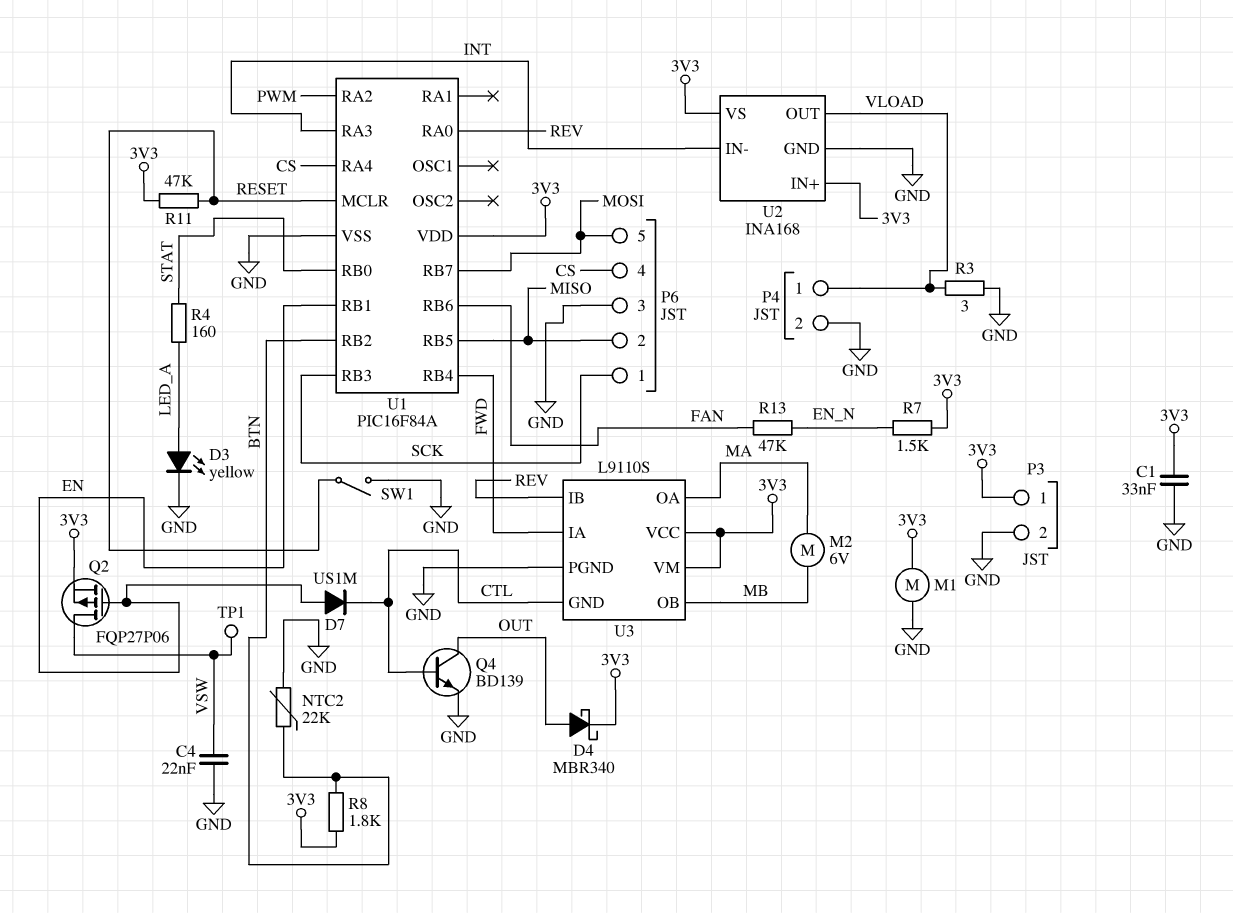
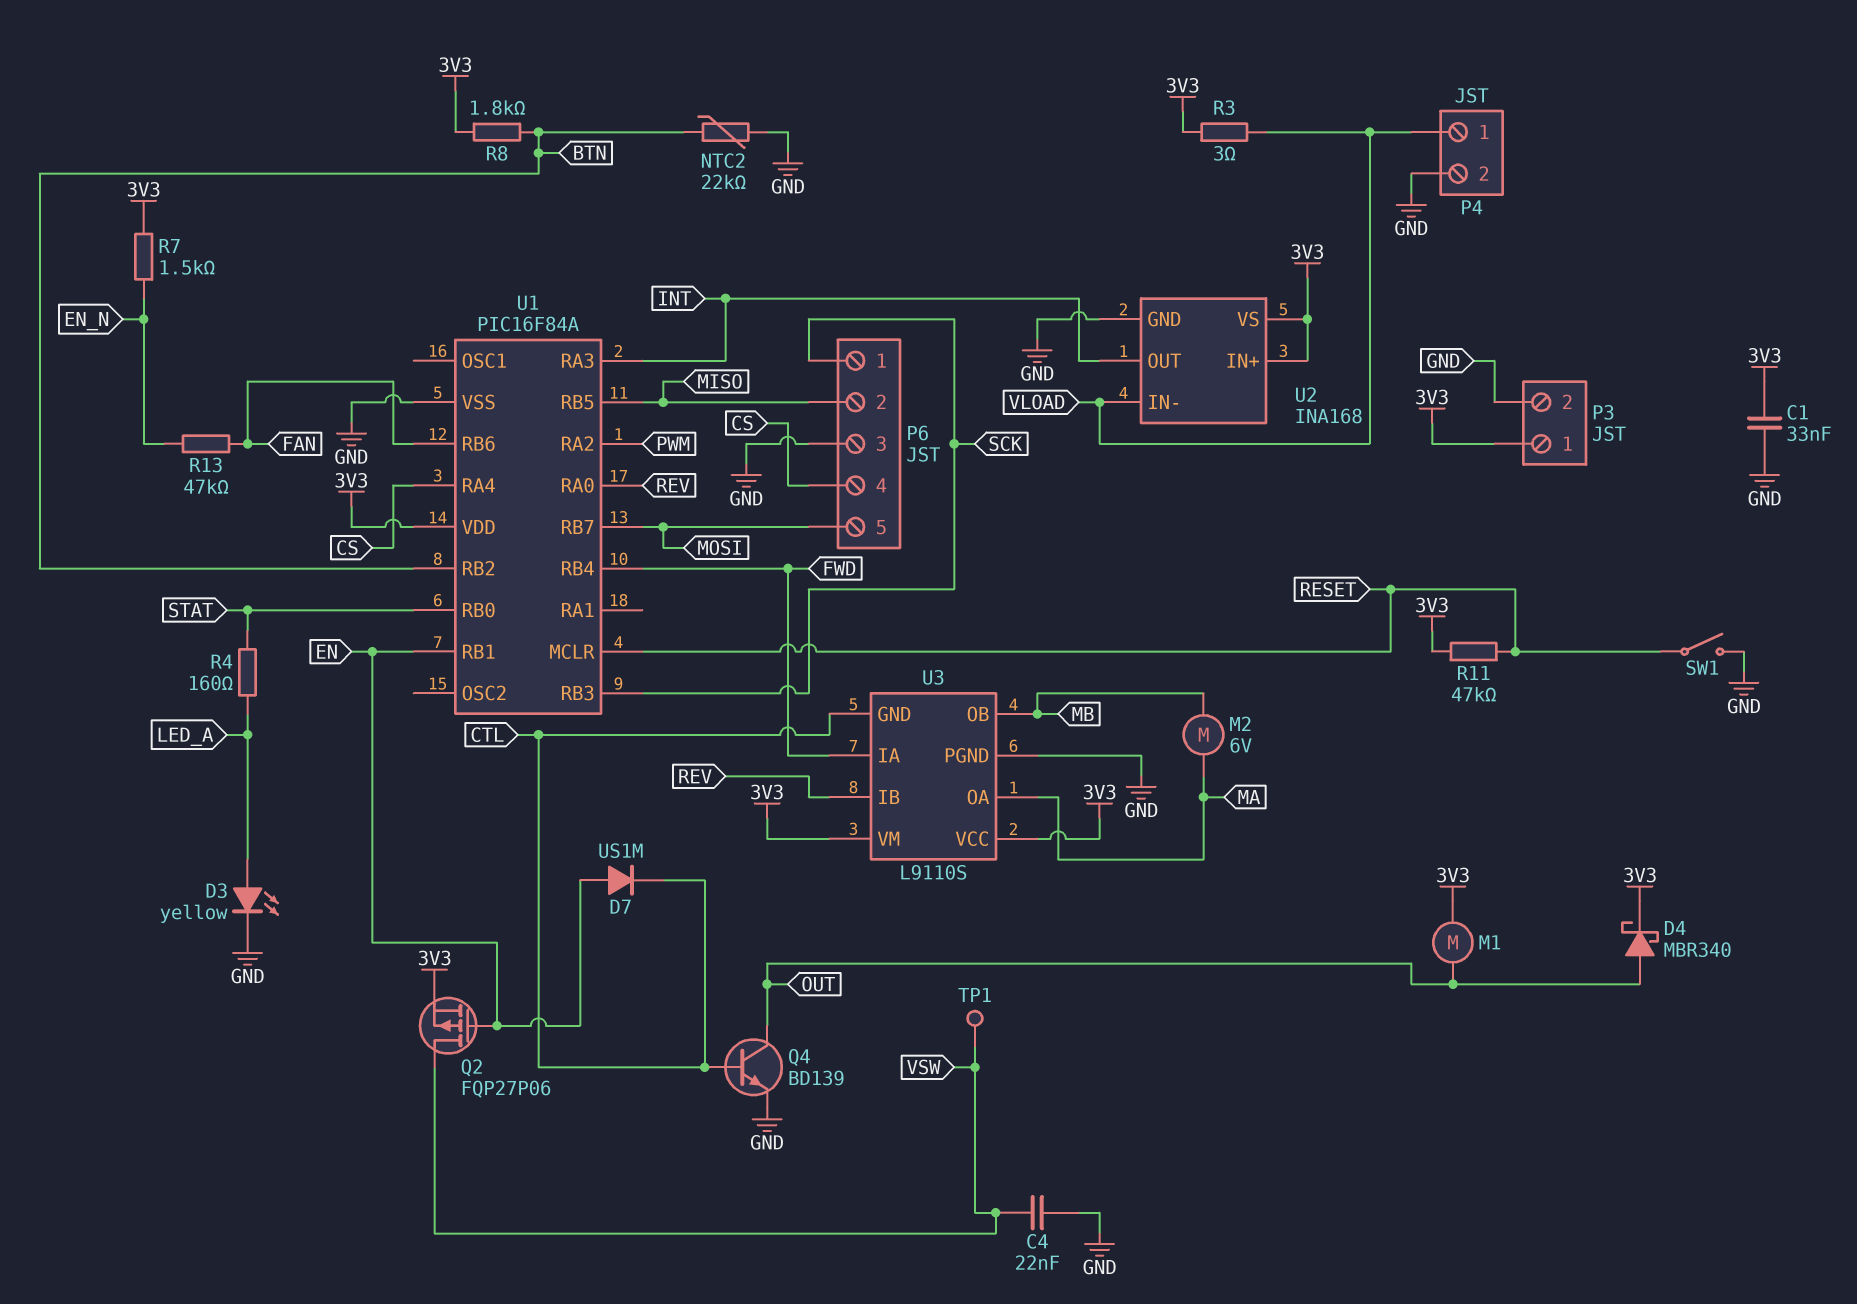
M1: motor (3V3, GND) -> motor (3V3, OUT)
R3: 3 (GND, VLOAD) -> 3 (3V3, VLOAD)
U2 pin IN-: INT -> VLOAD
U2 pin OUT: VLOAD -> INT

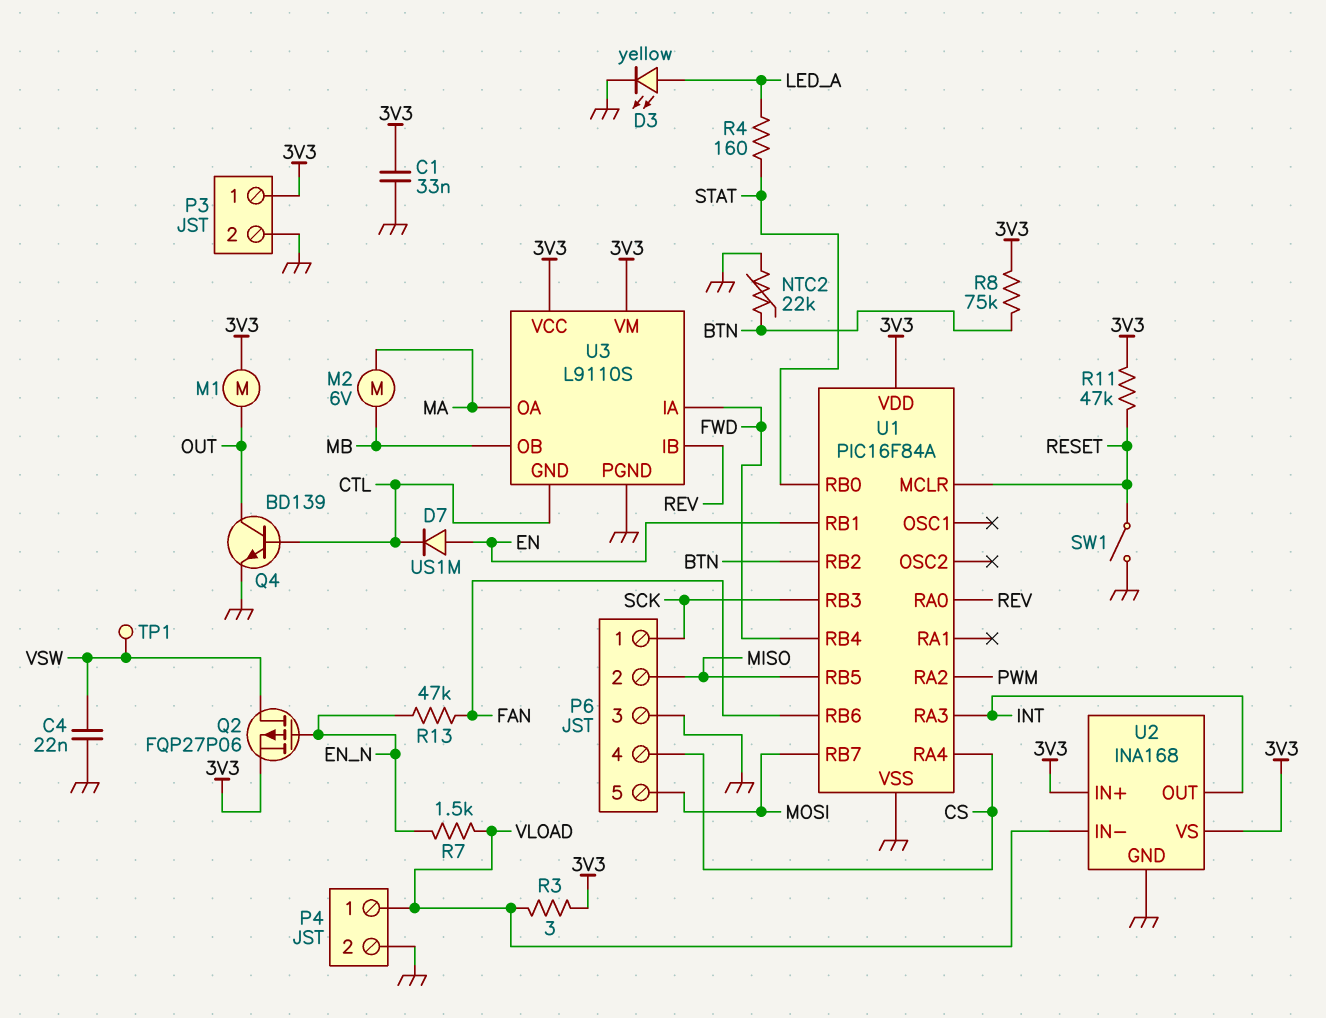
D4: schottky MBR340 (A OUT, K 3V3) -> none
Q2: PMOS FQP27P06 (G EN, D VSW, S 3V3) -> PMOS FQP27P06 (G EN_N, D VSW, S 3V3)
R7: 1.5k (3V3, EN_N) -> 1.5k (EN_N, VLOAD)
R8: 1.8k (3V3, BTN) -> 75k (3V3, BTN)

